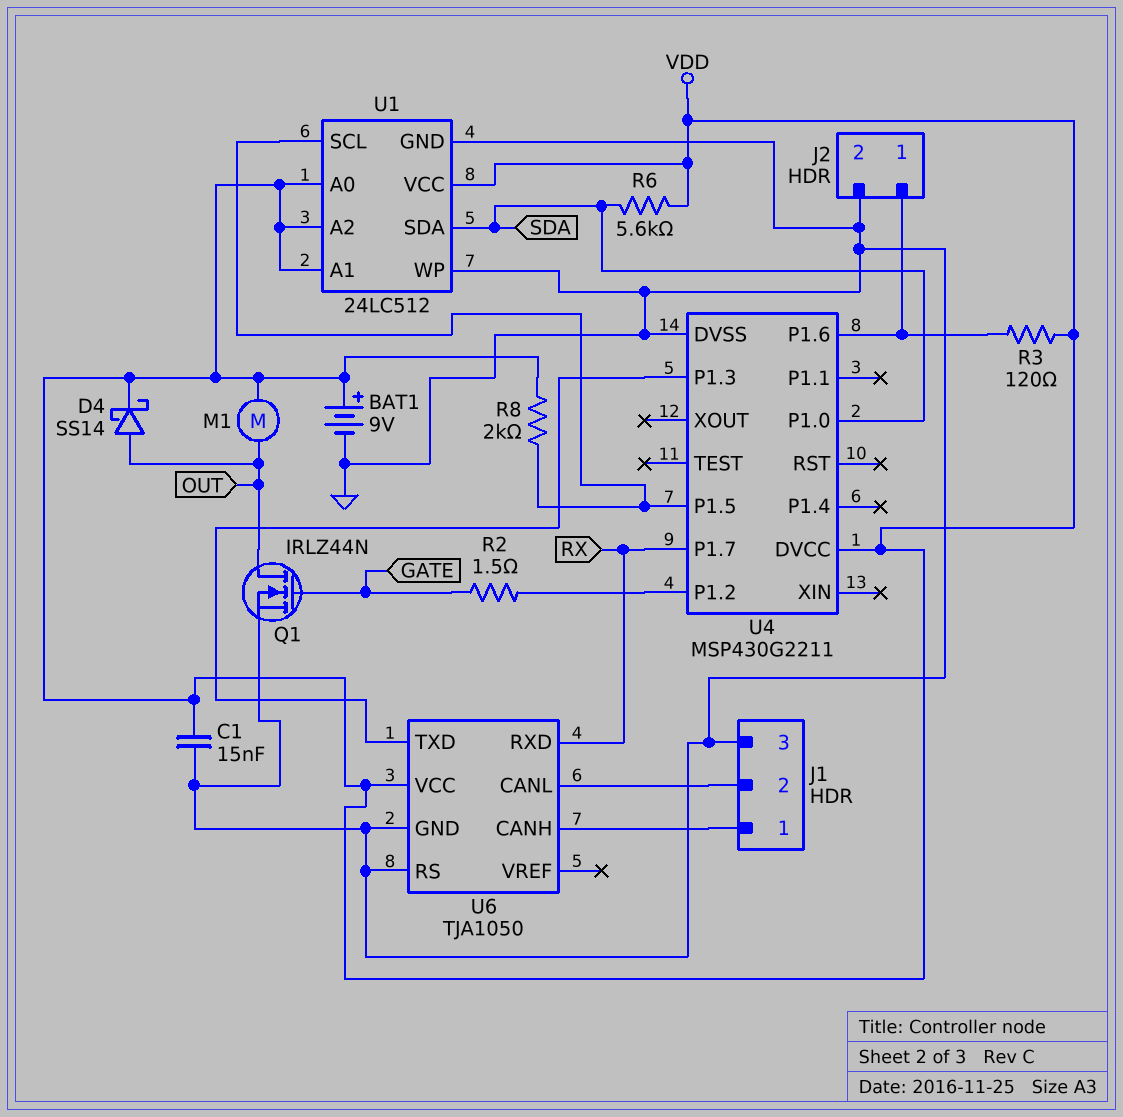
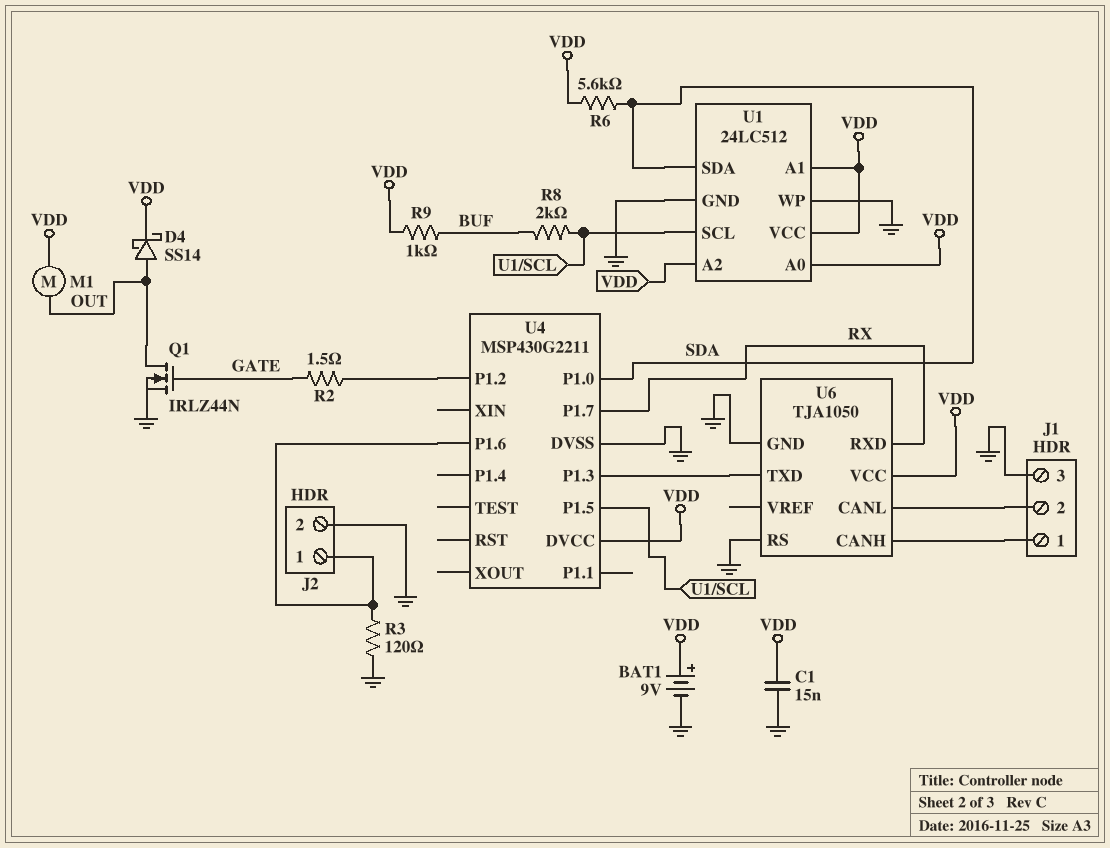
R3: 120 (J2/1, VDD) -> 120 (GND, J2/1)
R8: 2k (U1/SCL, VDD) -> 2k (BUF, U1/SCL)
R9: none -> 1k (BUF, VDD)

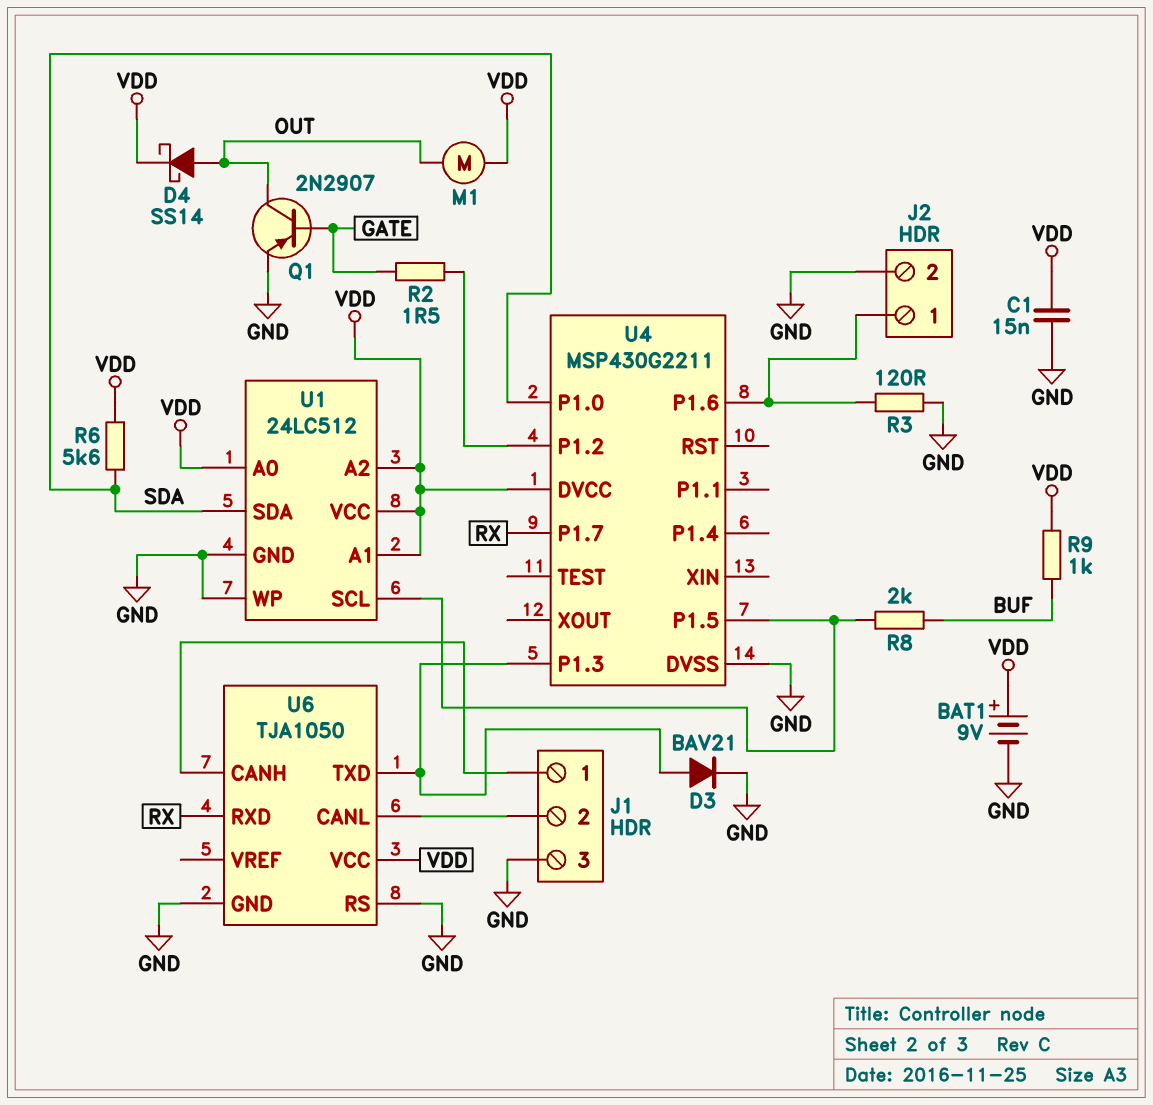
D3: none -> diode BAV21 (A U4/P1.3, K GND)
Q1: NMOS IRLZ44N (G GATE, D OUT, S GND) -> PNP 2N2907 (B GATE, C OUT, E GND)

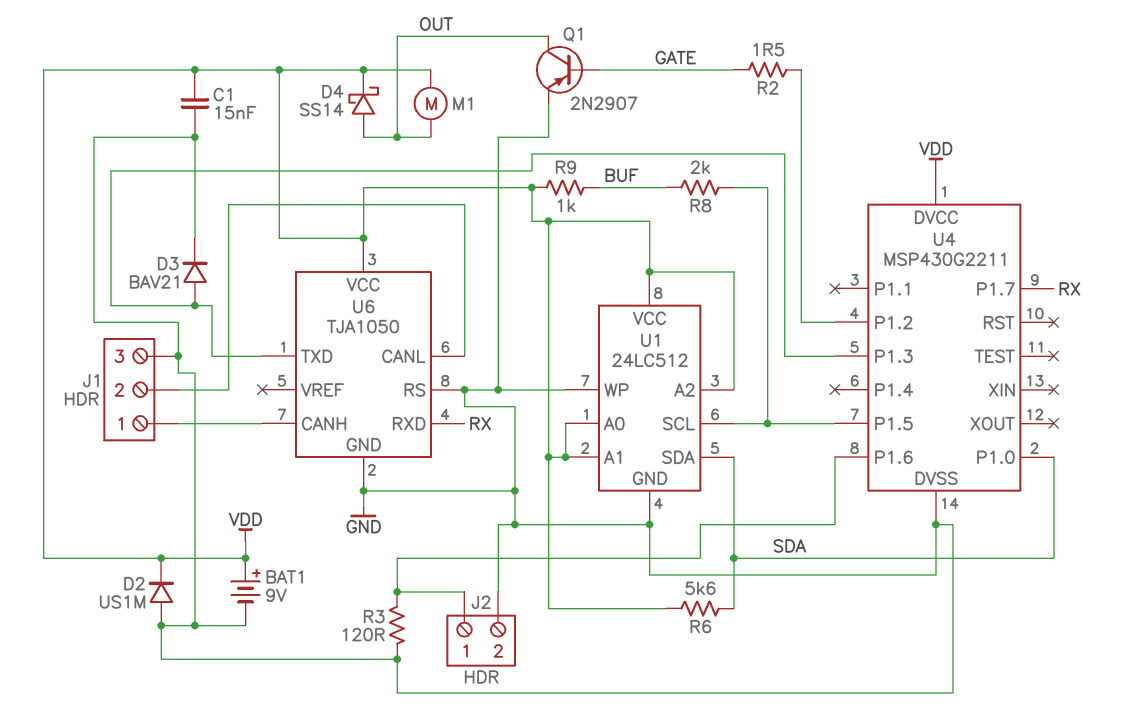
D2: none -> diode US1M (A GND, K VDD)

